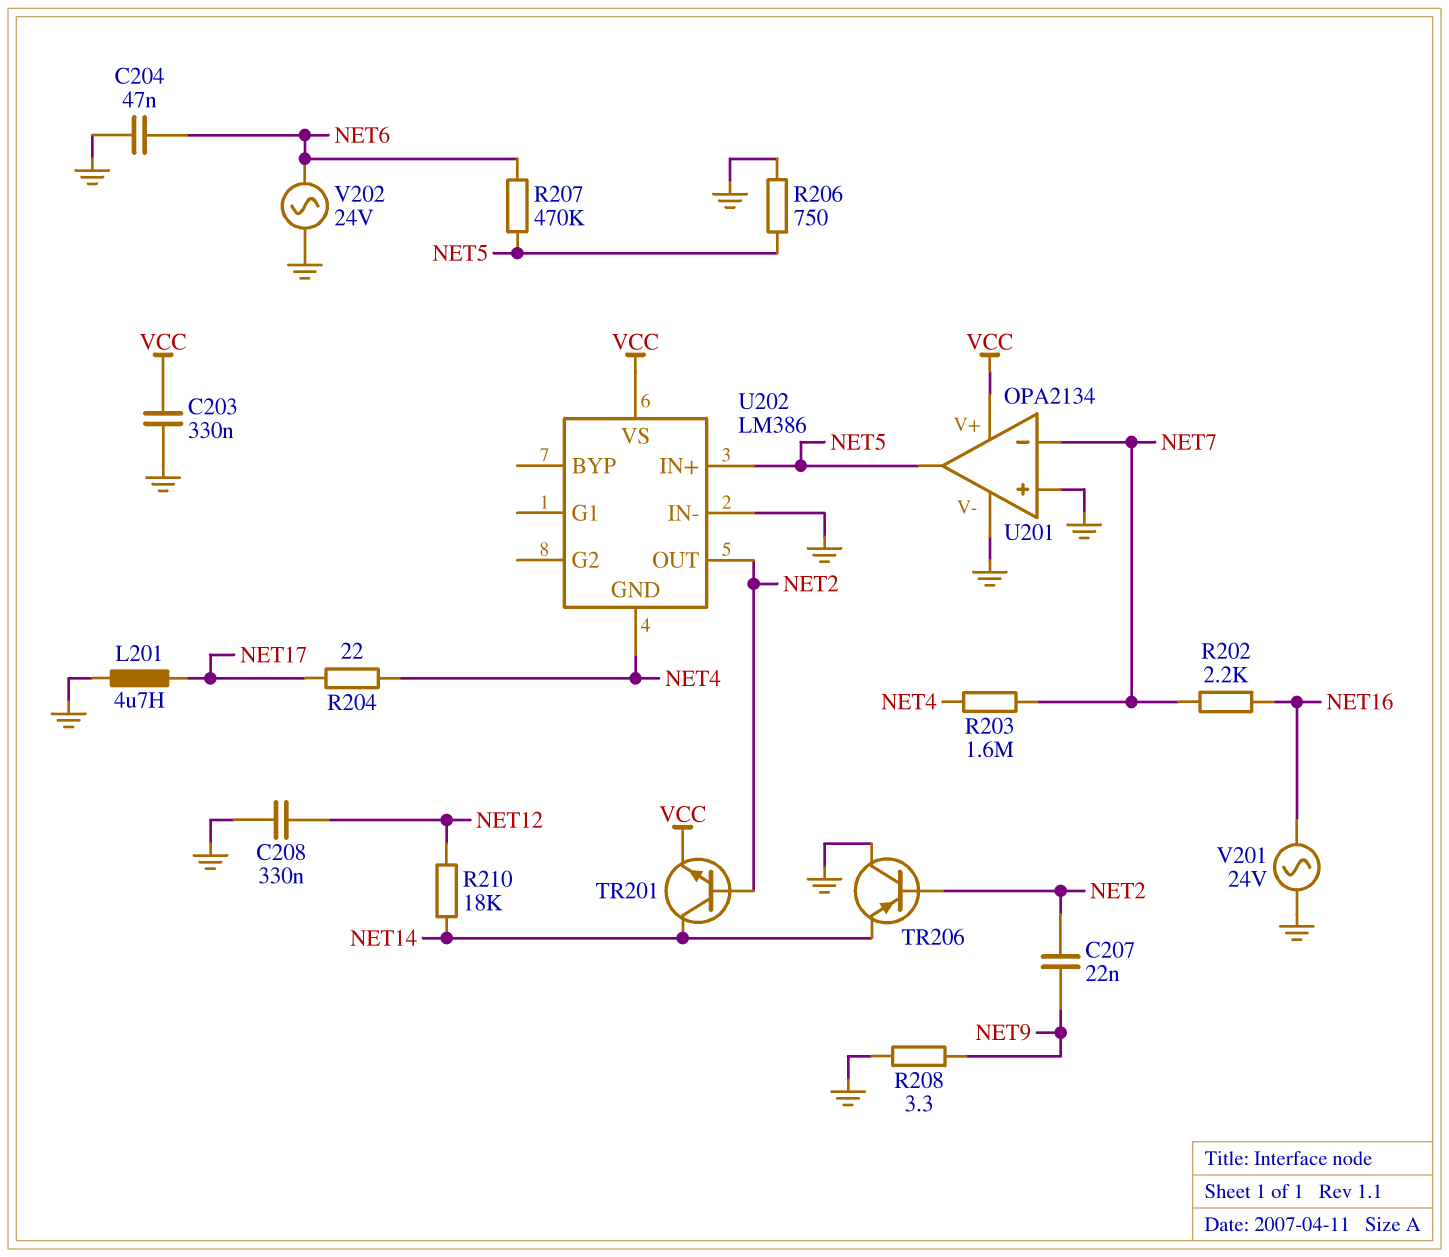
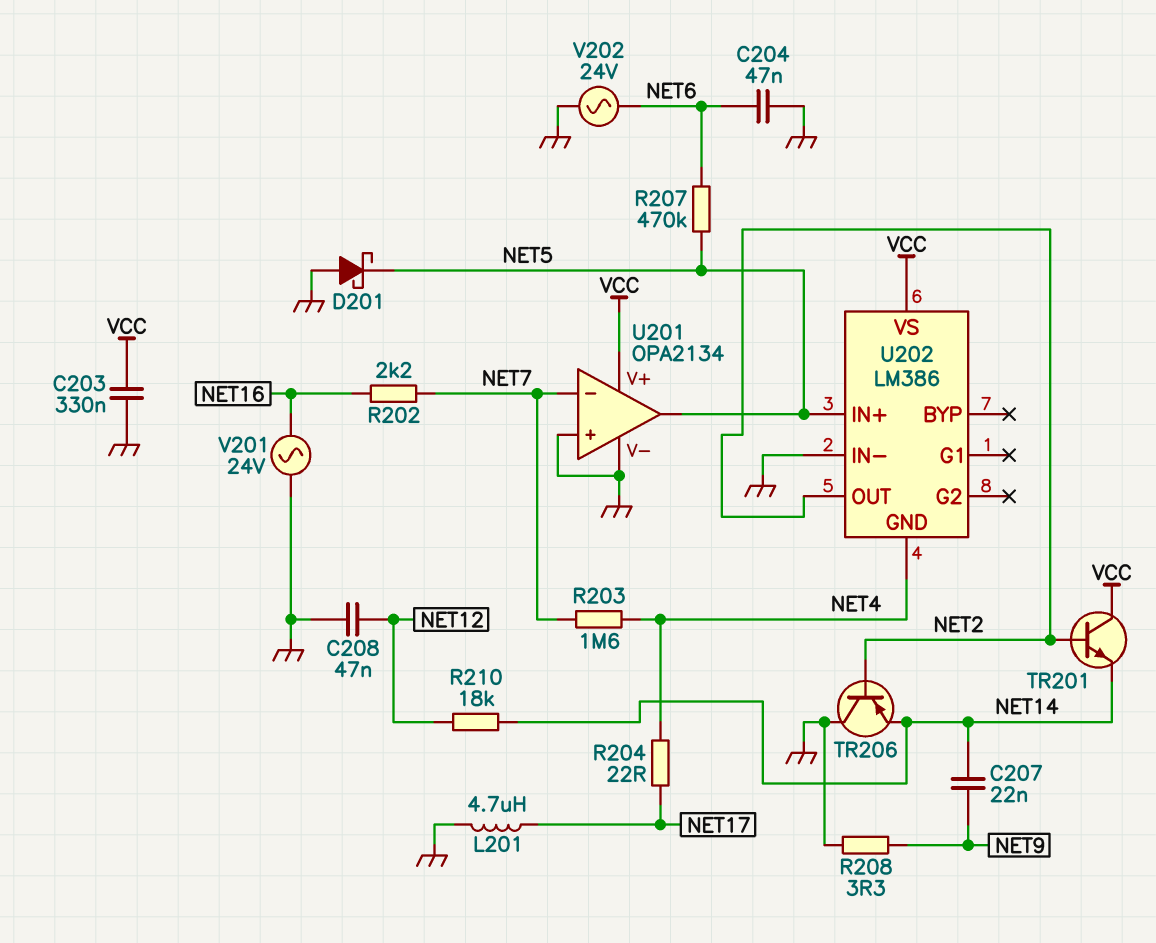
C207: 22nF (NET2, NET9) -> 22nF (NET9, NET14)
C208: 330nF (GND, NET12) -> 47nF (GND, NET12)
D201: none -> schottky (A GND, K NET5)
R206: 750 (GND, NET5) -> none
TR201: NPN (B NET2, C NET14, E VCC) -> NPN (B NET2, C VCC, E NET14)

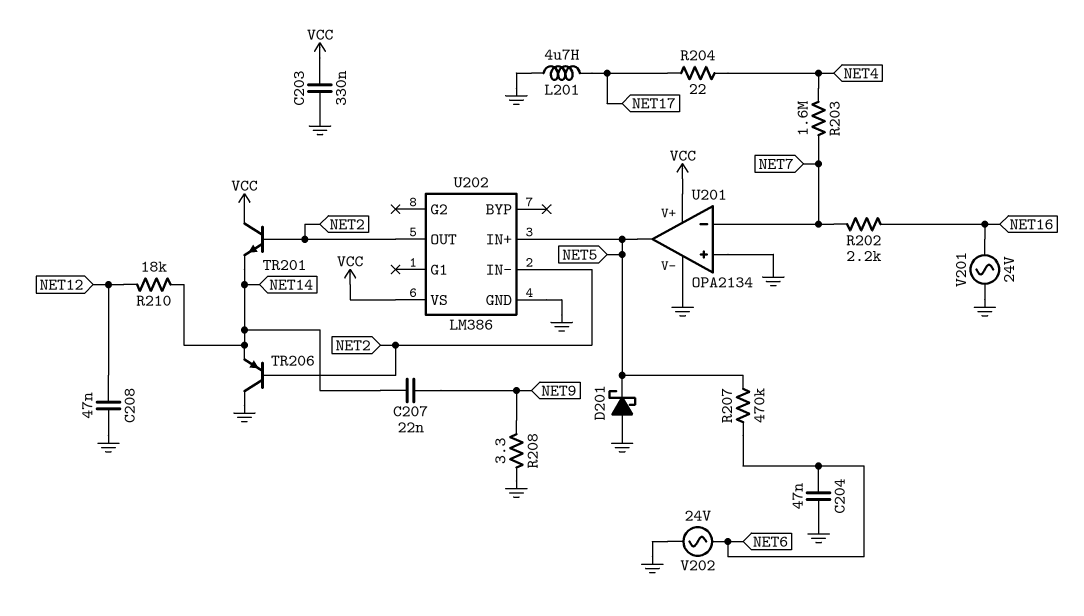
U202 pin GND: NET4 -> GND
U202 pin IN-: GND -> NET2

